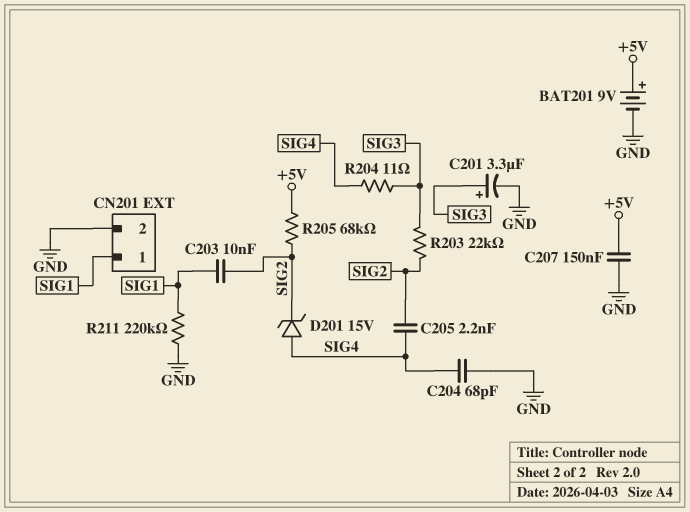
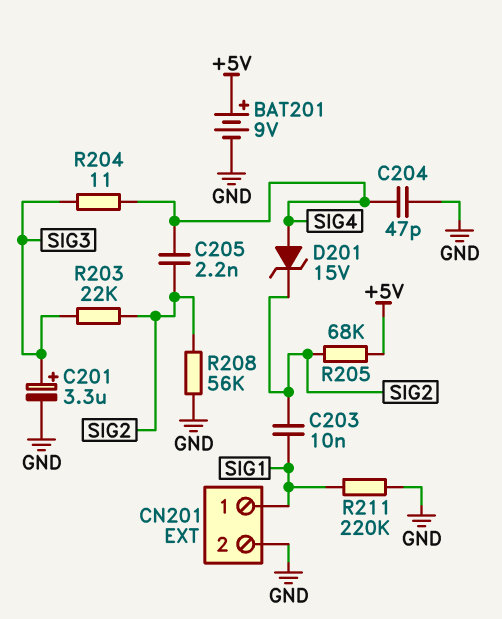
C204: 68pF (GND, SIG4) -> 47pF (GND, SIG4)
C207: 150nF (+5V, GND) -> none
R208: none -> 56k (GND, SIG2)

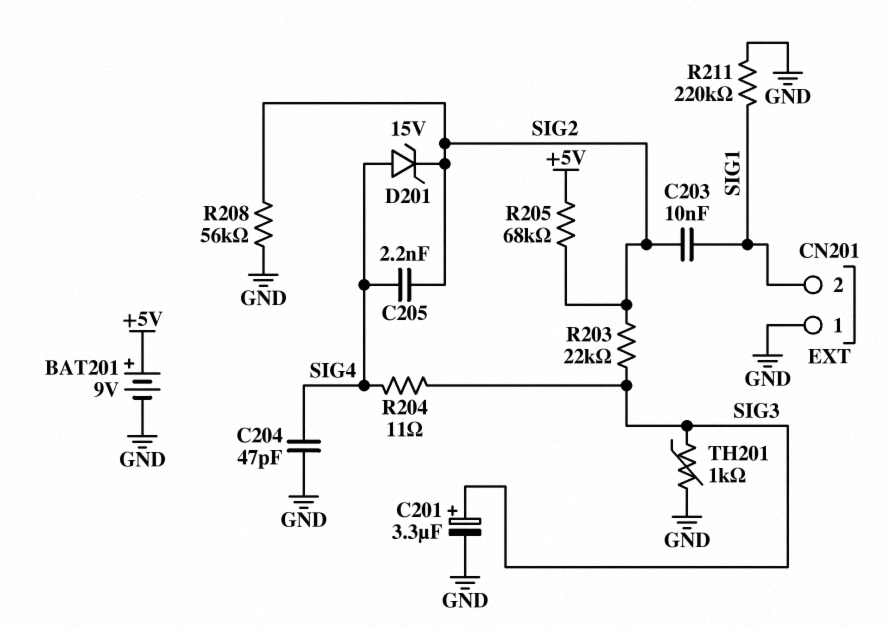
CN201 pin 1: SIG1 -> GND
CN201 pin 2: GND -> SIG1
TH201: none -> 1k (GND, SIG3)

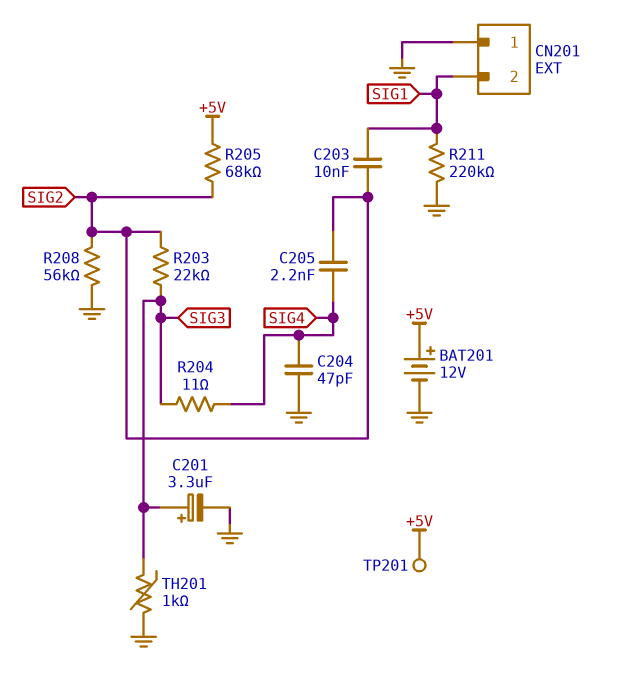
BAT201: 9V (plus +5V, minus GND) -> 12V (plus +5V, minus GND)
D201: zener 15V (A SIG4, K SIG2) -> none
TP201: none -> test point (+5V)

